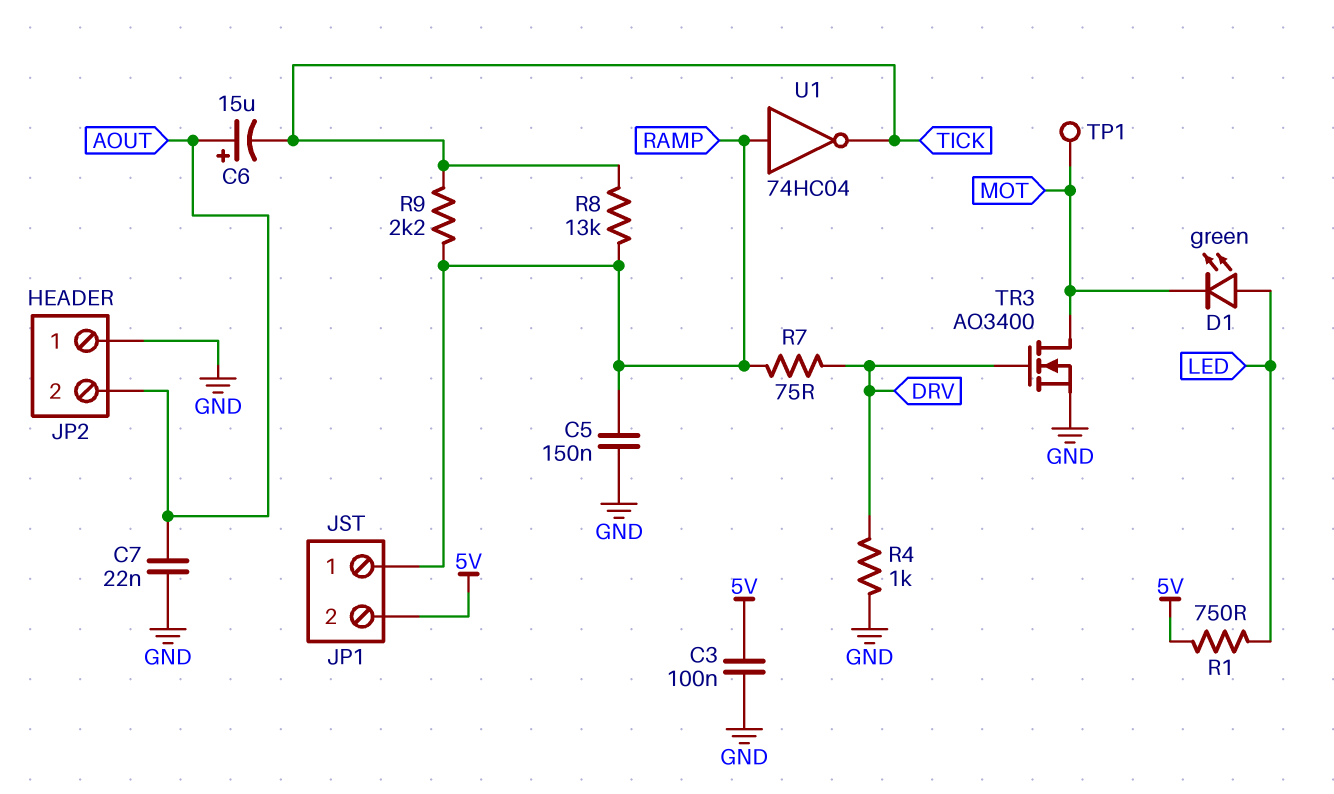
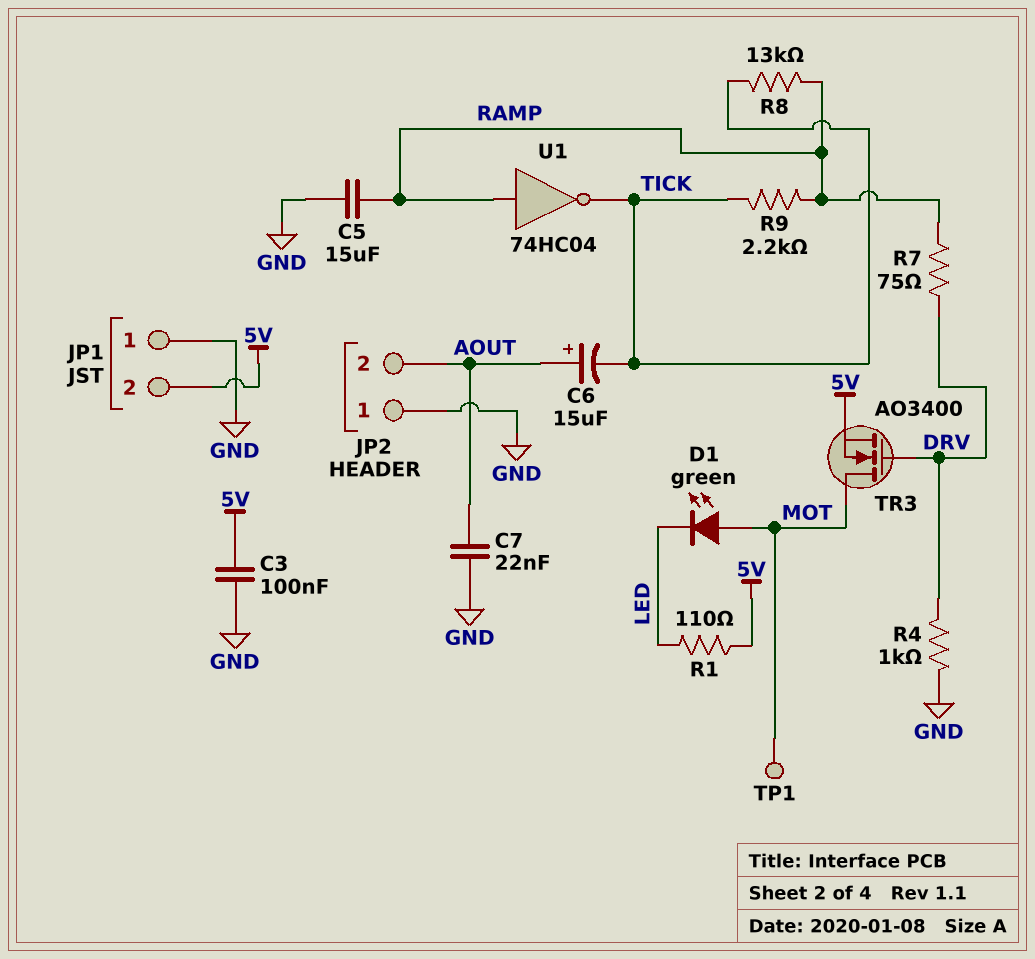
C5: 150nF (GND, RAMP) -> 15uF (GND, RAMP)
D1: LED green (A LED, K MOT) -> LED green (A MOT, K LED)
JP1 pin 1: RAMP -> GND
R1: 750 (5V, LED) -> 110 (5V, LED)
TR3: NMOS AO3400 (G DRV, D MOT, S GND) -> NMOS AO3400 (G DRV, D MOT, S 5V)

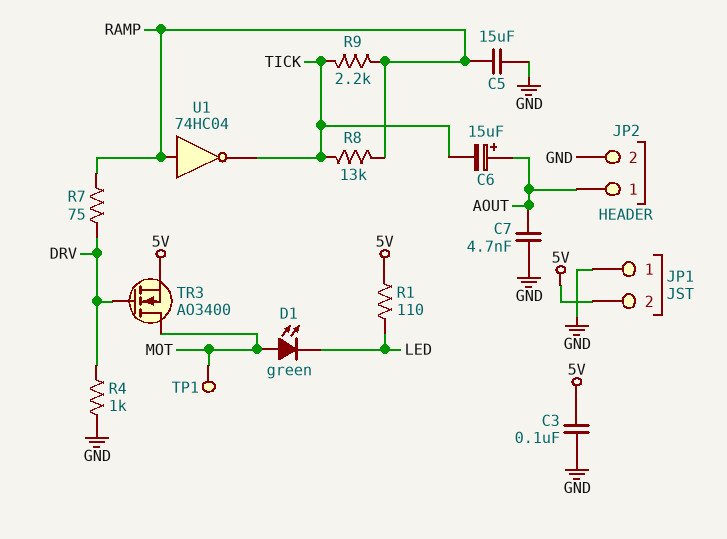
C7: 22nF (AOUT, GND) -> 4.7nF (AOUT, GND)
JP2 pin 1: GND -> AOUT
JP2 pin 2: AOUT -> GND

